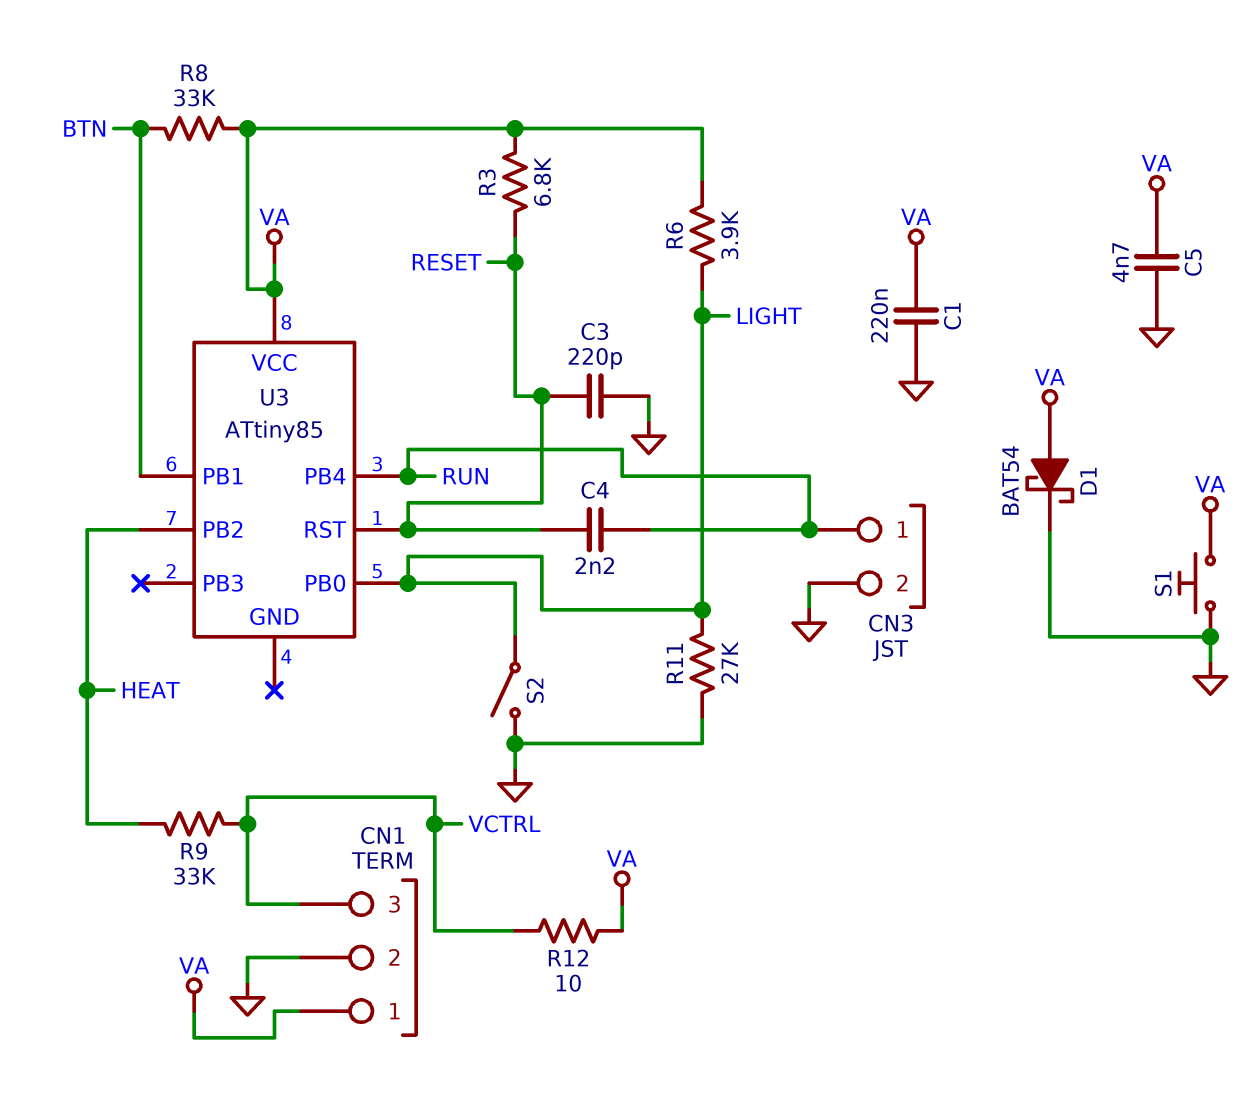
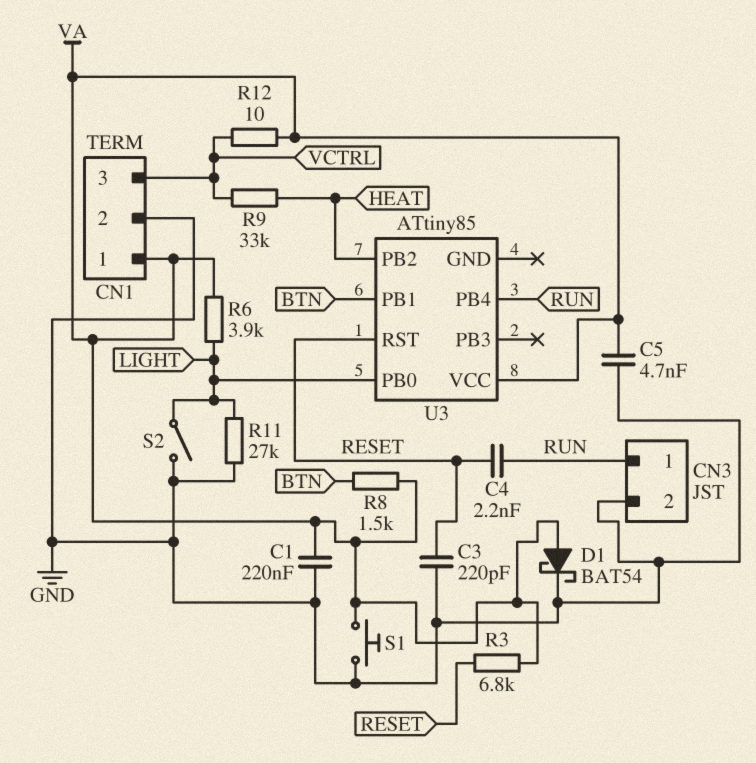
R8: 33k (BTN, VA) -> 1.5k (BTN, VA)

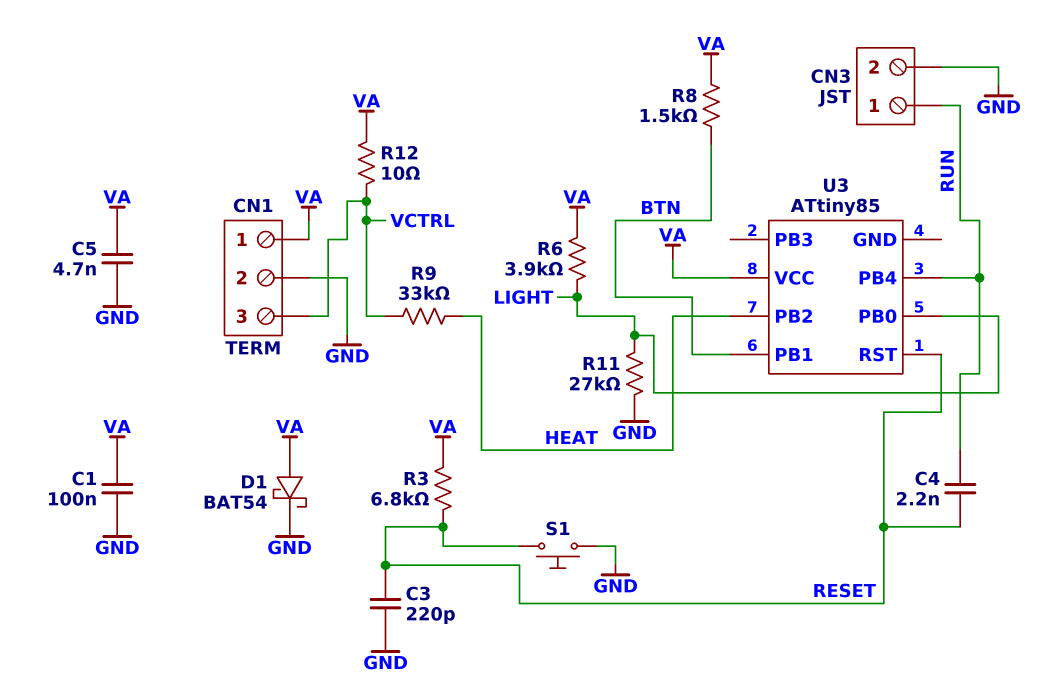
C1: 220nF (GND, VA) -> 100nF (GND, VA)
S1: button (GND, VA) -> button (GND, RESET)
S2: switch (GND, LIGHT) -> none

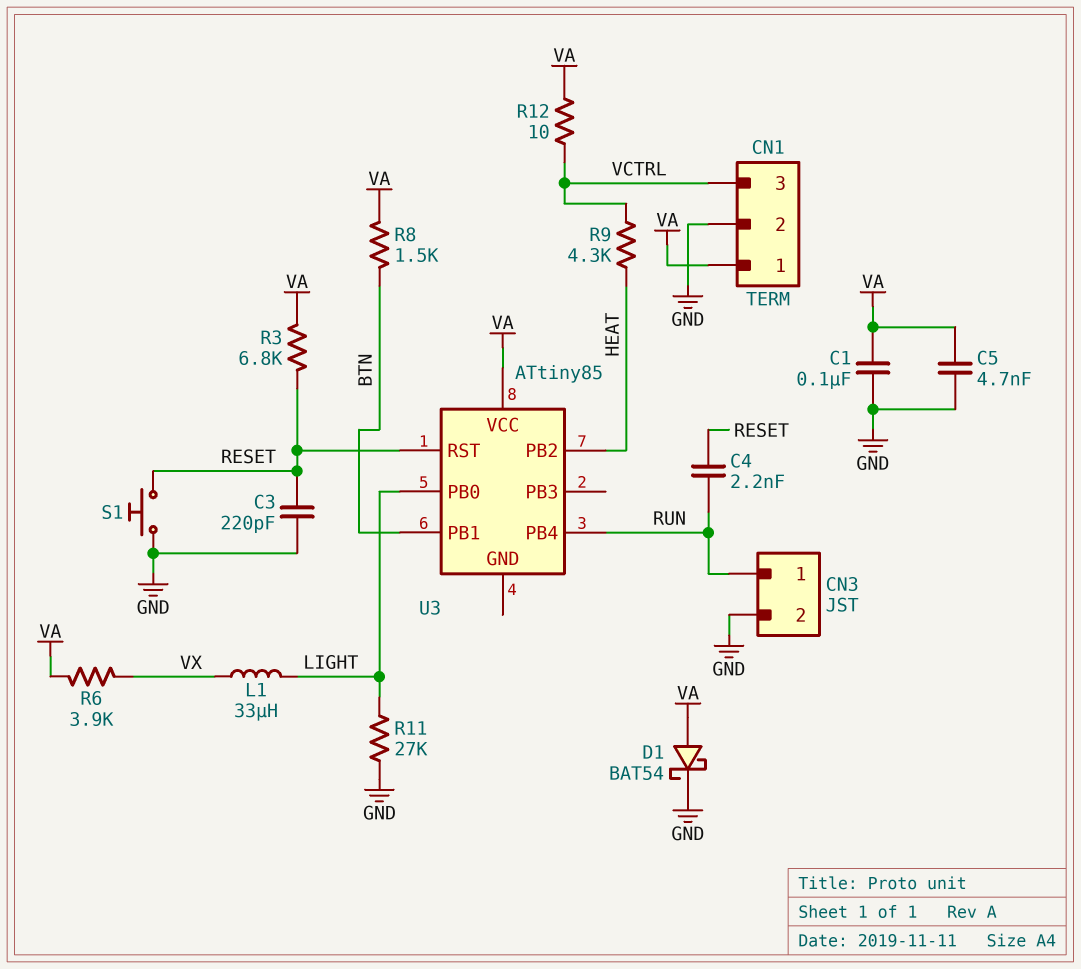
L1: none -> 33uH (LIGHT, VX)
R6: 3.9k (LIGHT, VA) -> 3.9k (VA, VX)
R9: 33k (HEAT, VCTRL) -> 4.3k (HEAT, VCTRL)

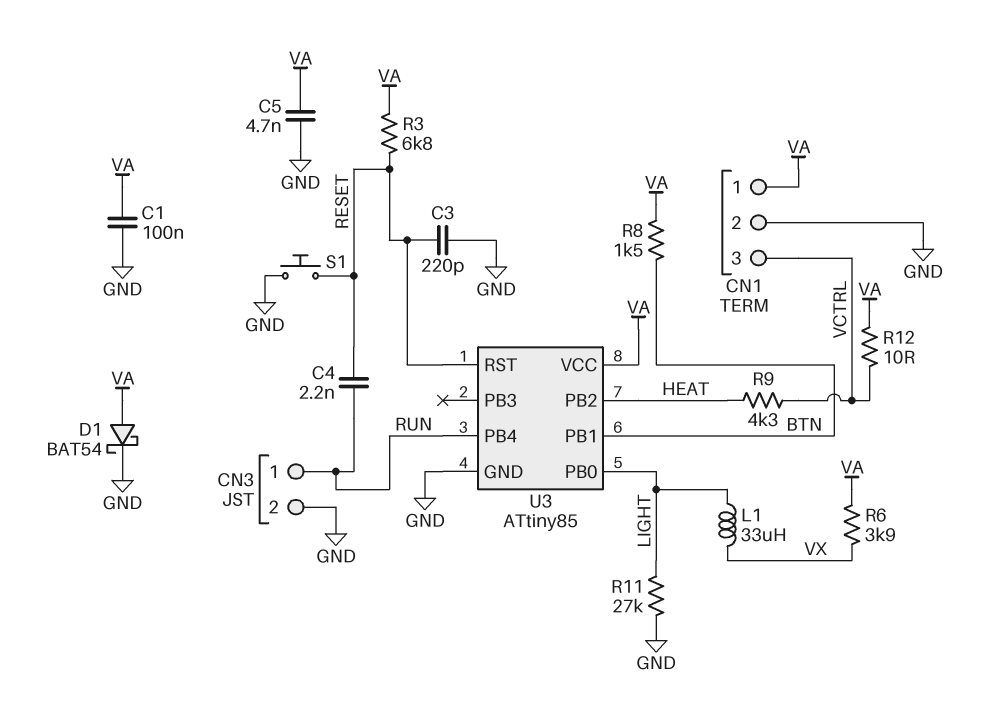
U3 pin GND: none -> GND

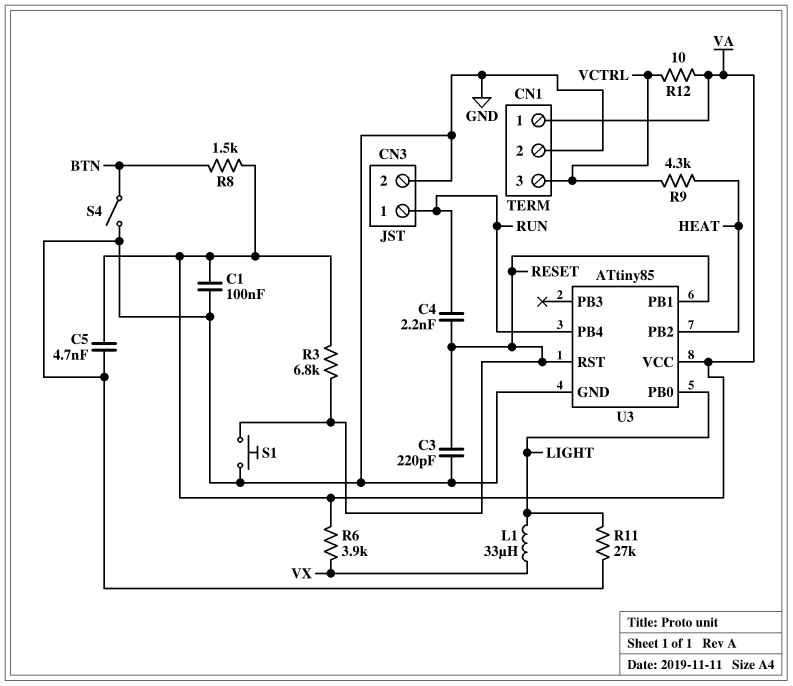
D1: schottky BAT54 (A VA, K GND) -> none
S4: none -> switch (BTN, GND)
U3 pin PB1: BTN -> RESET

